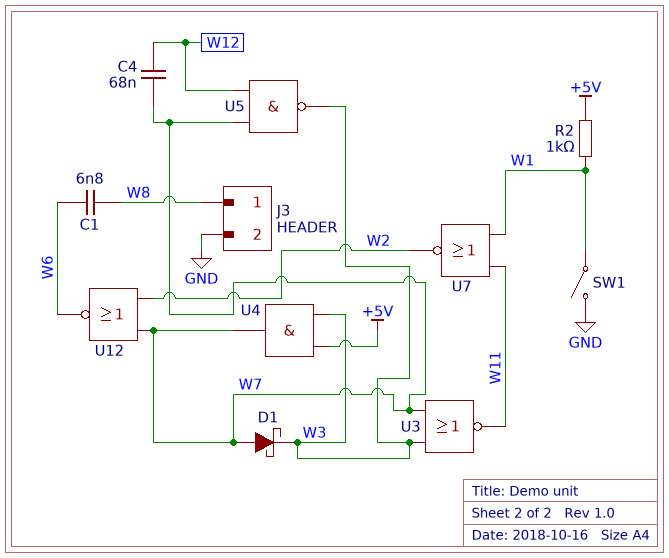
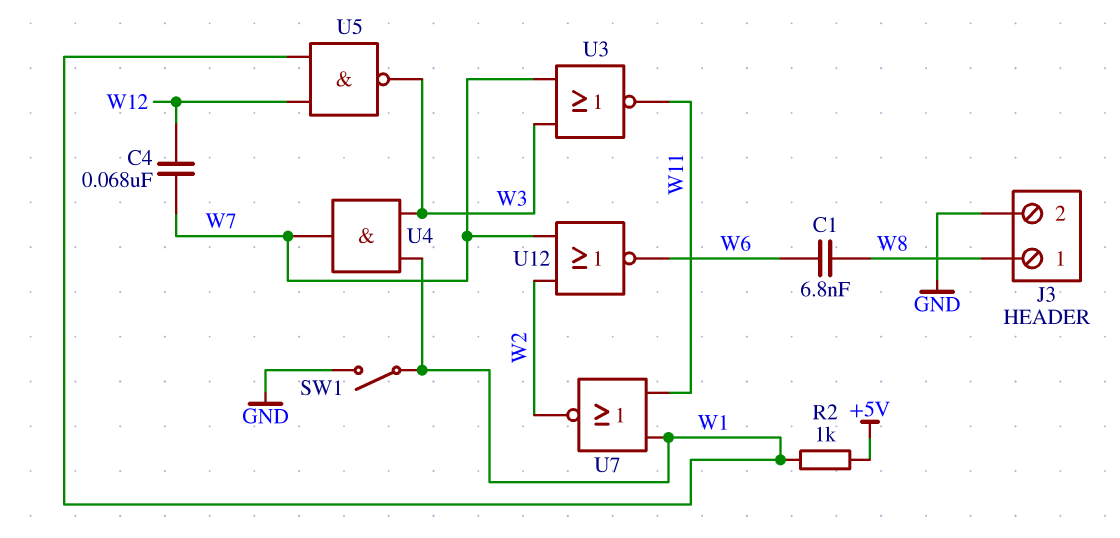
D1: schottky (A W7, K W3) -> none
U4: AND (in +5V, in W3, out W7) -> AND (in W1, in W3, out W7)
U5: NAND (in W7, in W12, out W3) -> NAND (in W1, in W12, out W3)

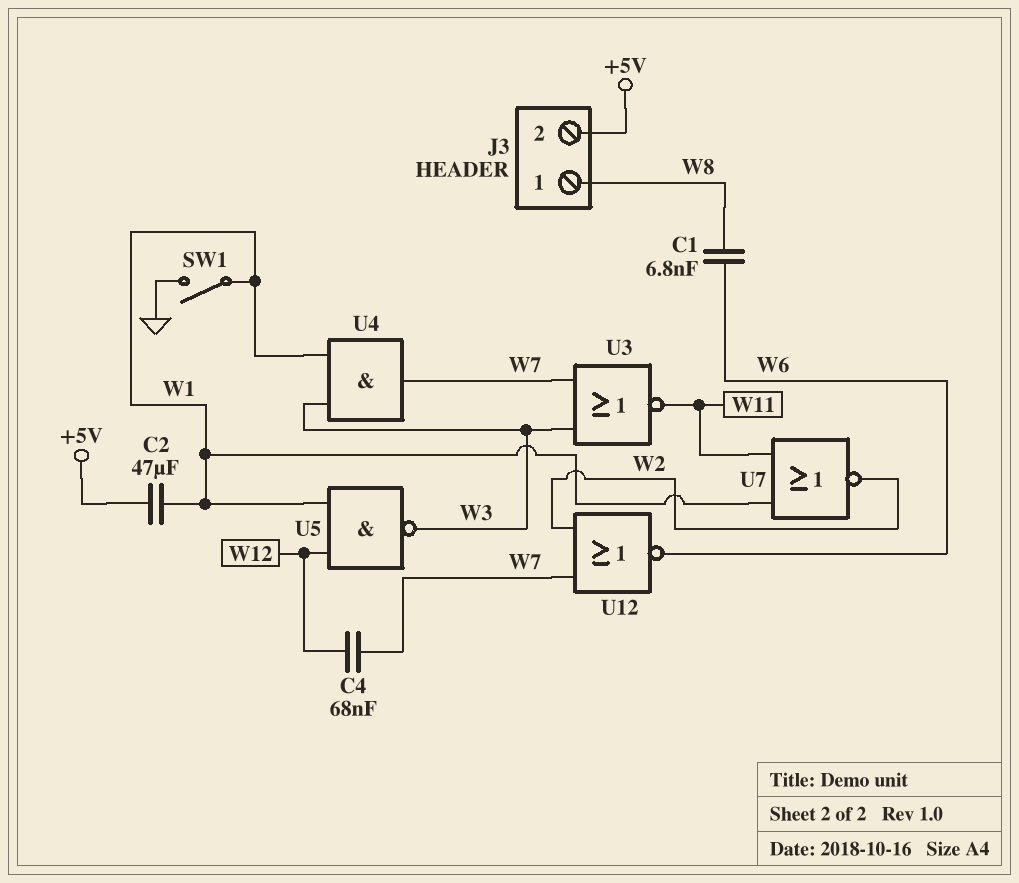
C2: none -> 47uF (+5V, W1)
J3 pin 2: GND -> +5V
R2: 1k (+5V, W1) -> none

